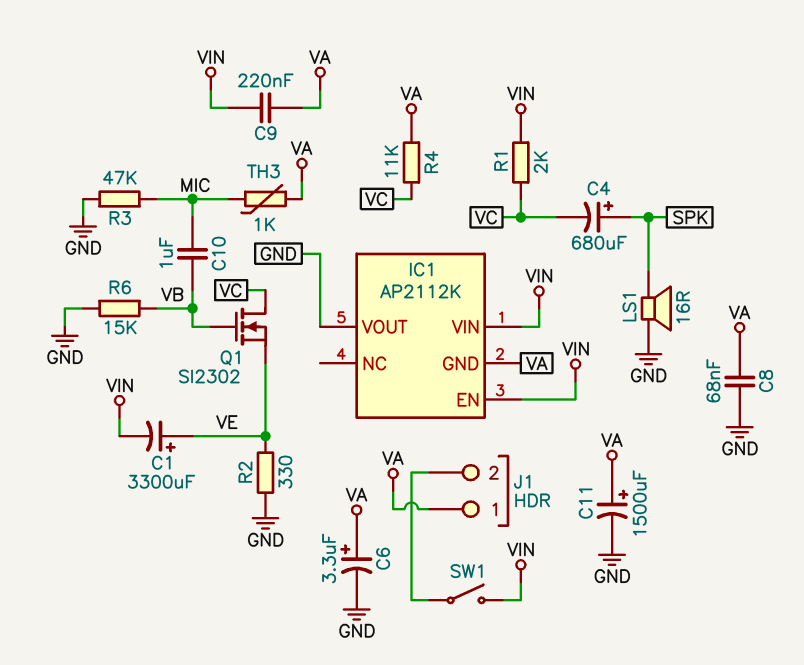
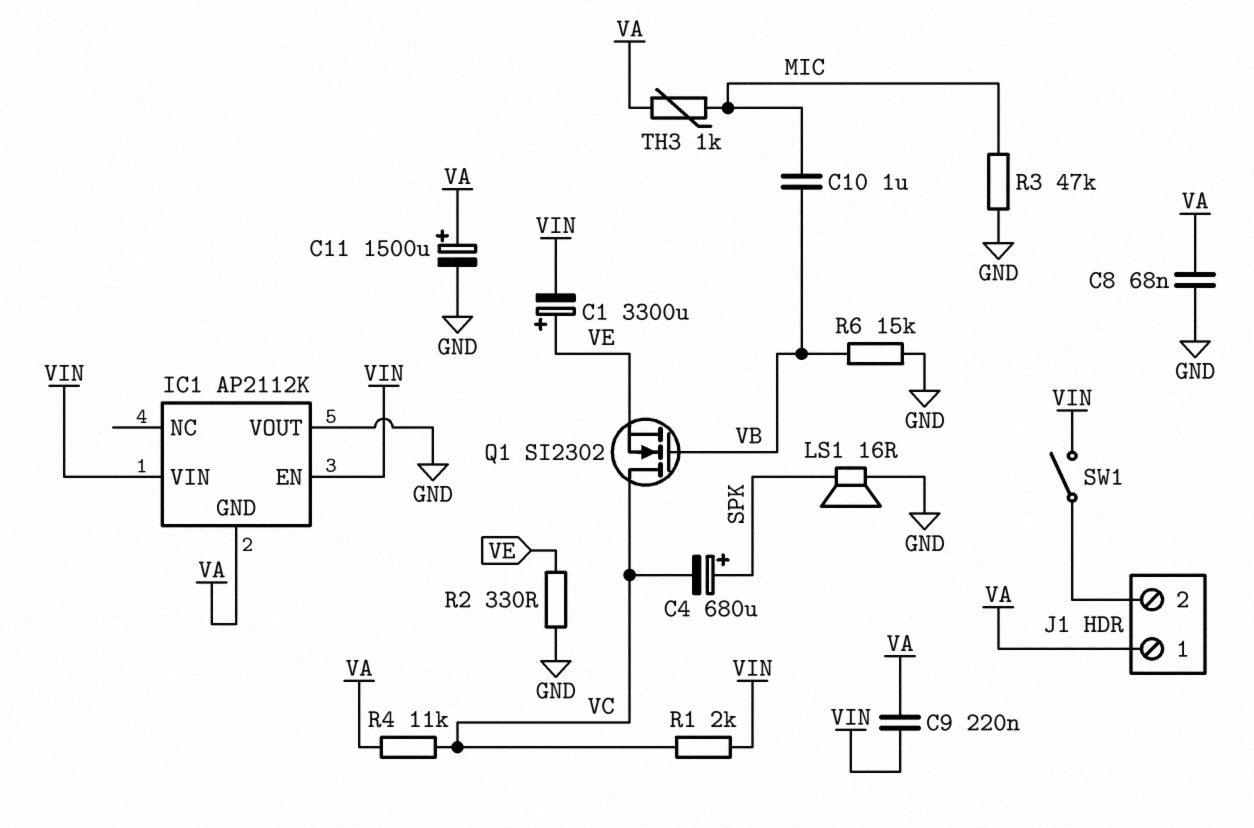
C6: 3.3uF (plus VA, minus GND) -> none

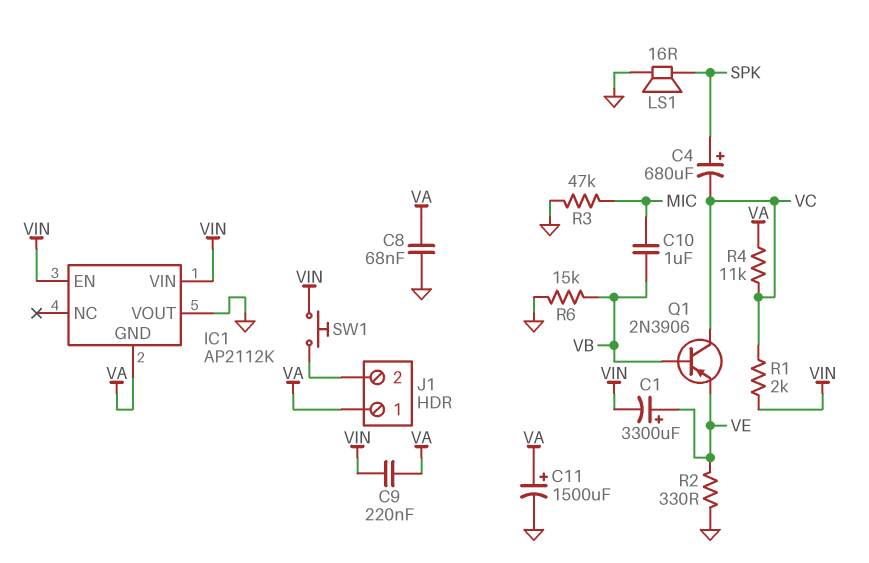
Q1: NMOS SI2302 (G VB, D VC, S VE) -> PNP 2N3906 (B VB, C VC, E VE)
SW1: switch (J1/2, VIN) -> button (J1/2, VIN)
TH3: 1k (MIC, VA) -> none

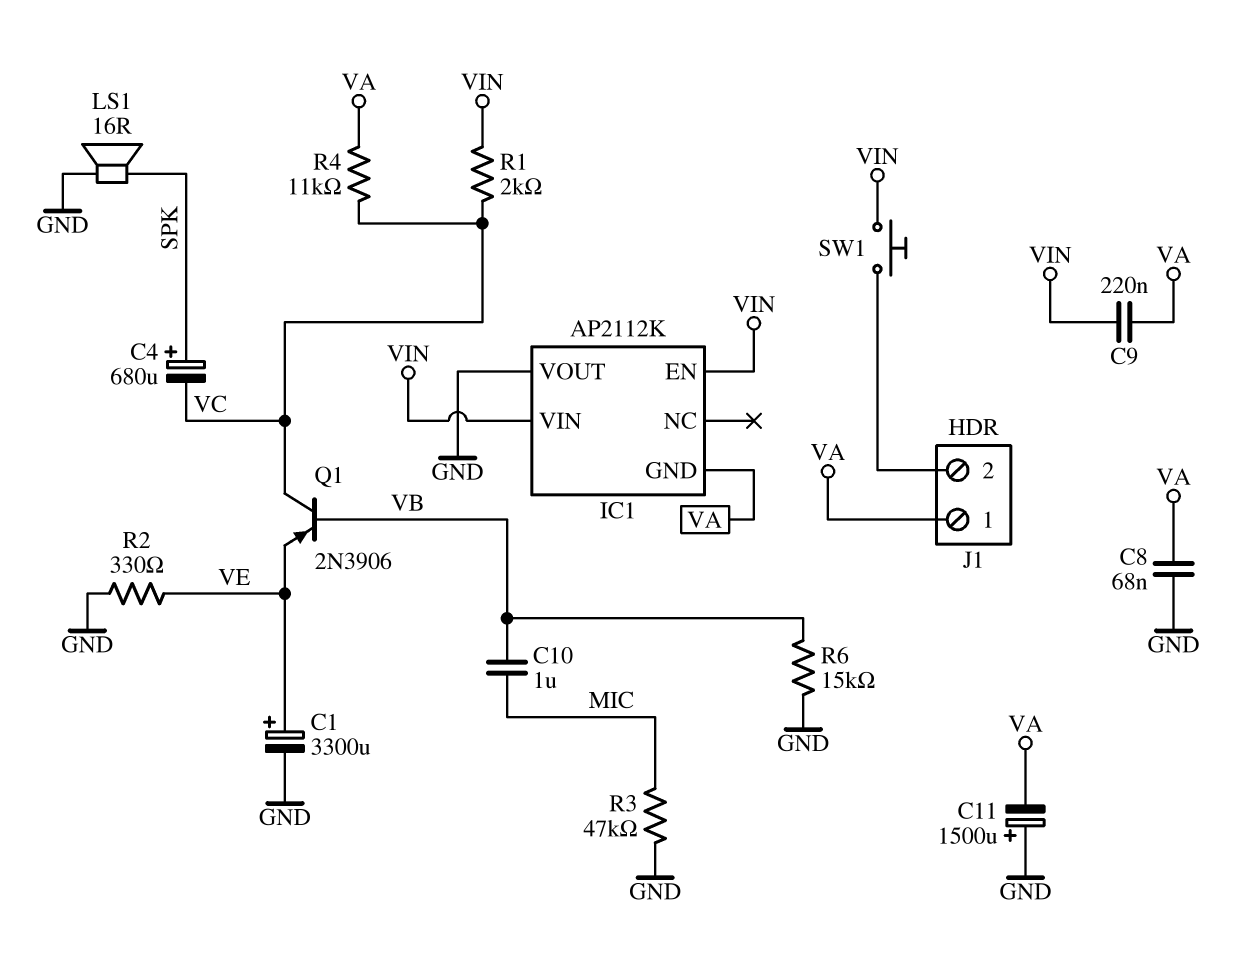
C1: 3300uF (plus VE, minus VIN) -> 3300uF (plus VE, minus GND)
C11: 1500uF (plus VA, minus GND) -> 1500uF (plus GND, minus VA)

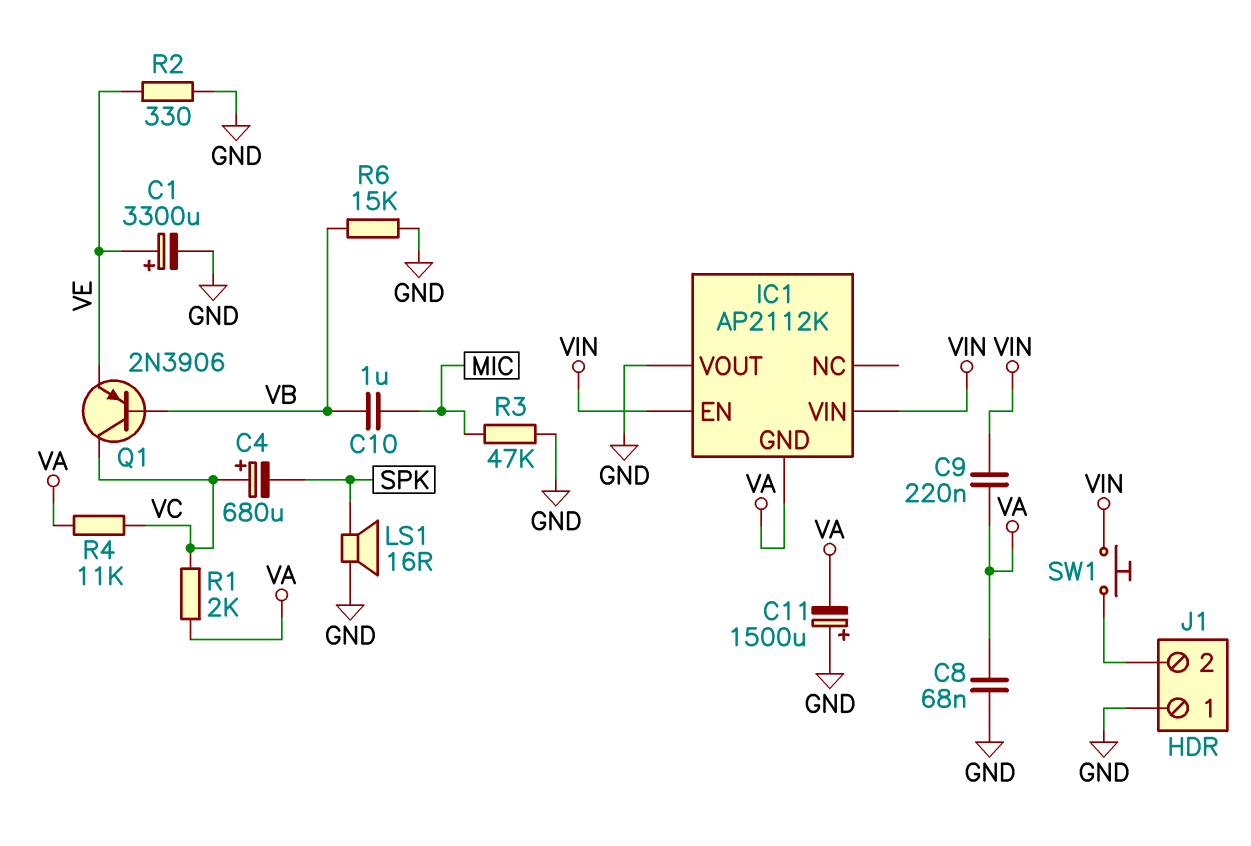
C4: 680uF (plus SPK, minus VC) -> 680uF (plus VC, minus SPK)
J1 pin 1: VA -> GND
R1: 2k (VC, VIN) -> 2k (VA, VC)

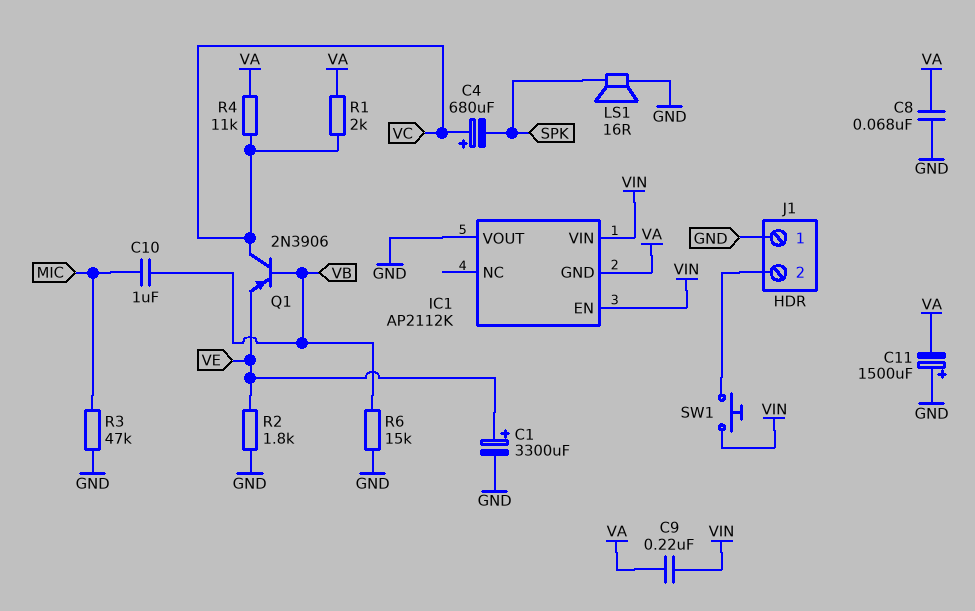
R2: 330 (GND, VE) -> 1.8k (GND, VE)

